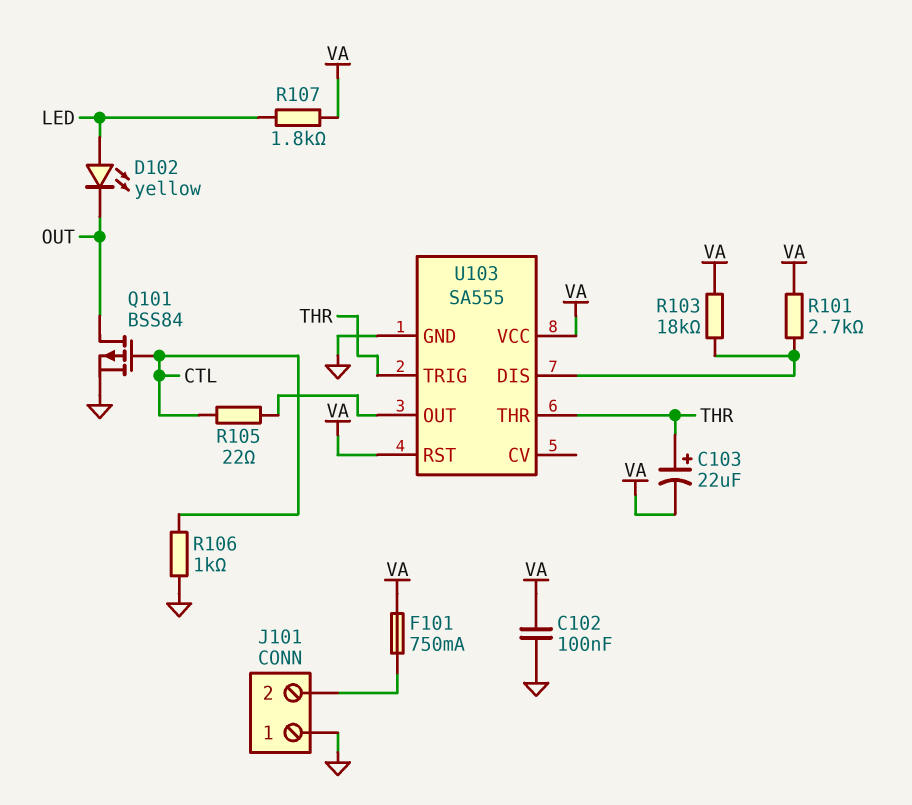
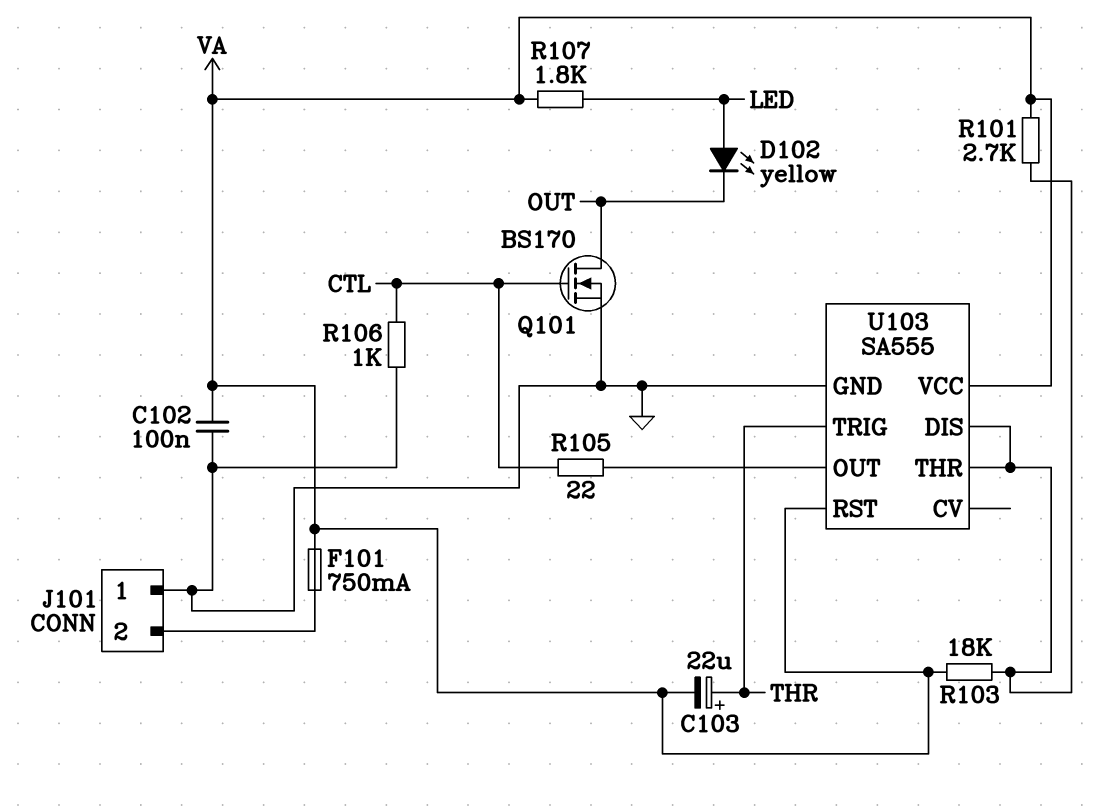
Q101: PMOS BSS84 (G CTL, D OUT, S GND) -> NMOS BS170 (G CTL, D OUT, S GND)
U103 pin THR: THR -> U103/DIS

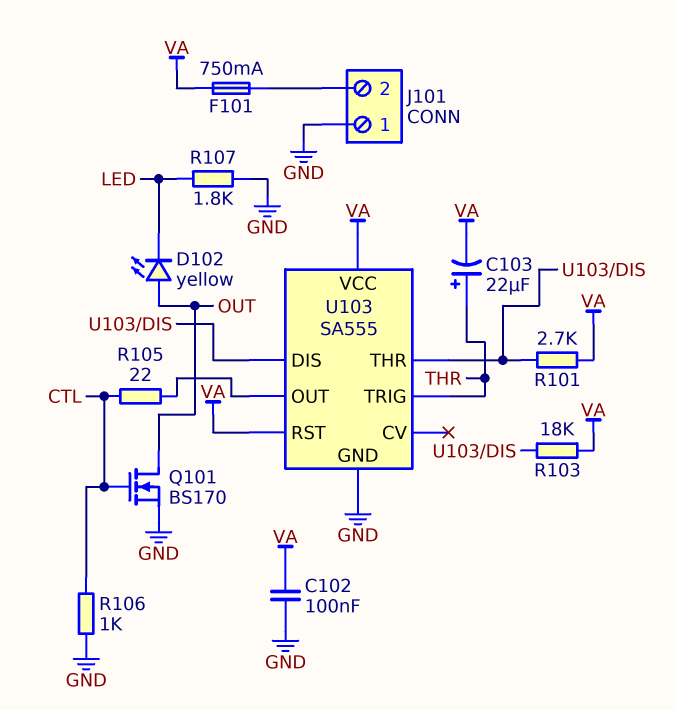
D102: LED yellow (A LED, K OUT) -> LED yellow (A OUT, K LED)
R107: 1.8k (LED, VA) -> 1.8k (GND, LED)

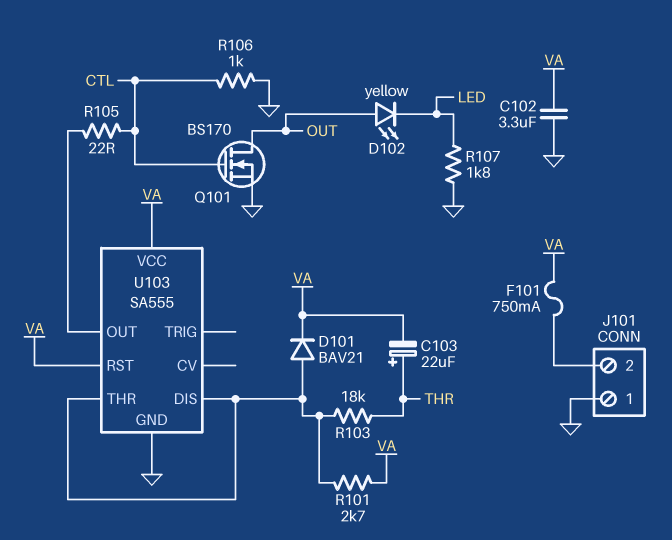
C102: 100nF (GND, VA) -> 3.3uF (GND, VA)
D101: none -> diode BAV21 (A U103/DIS, K VA)
R103: 18k (U103/DIS, VA) -> 18k (THR, U103/DIS)
U103 pin TRIG: THR -> none

